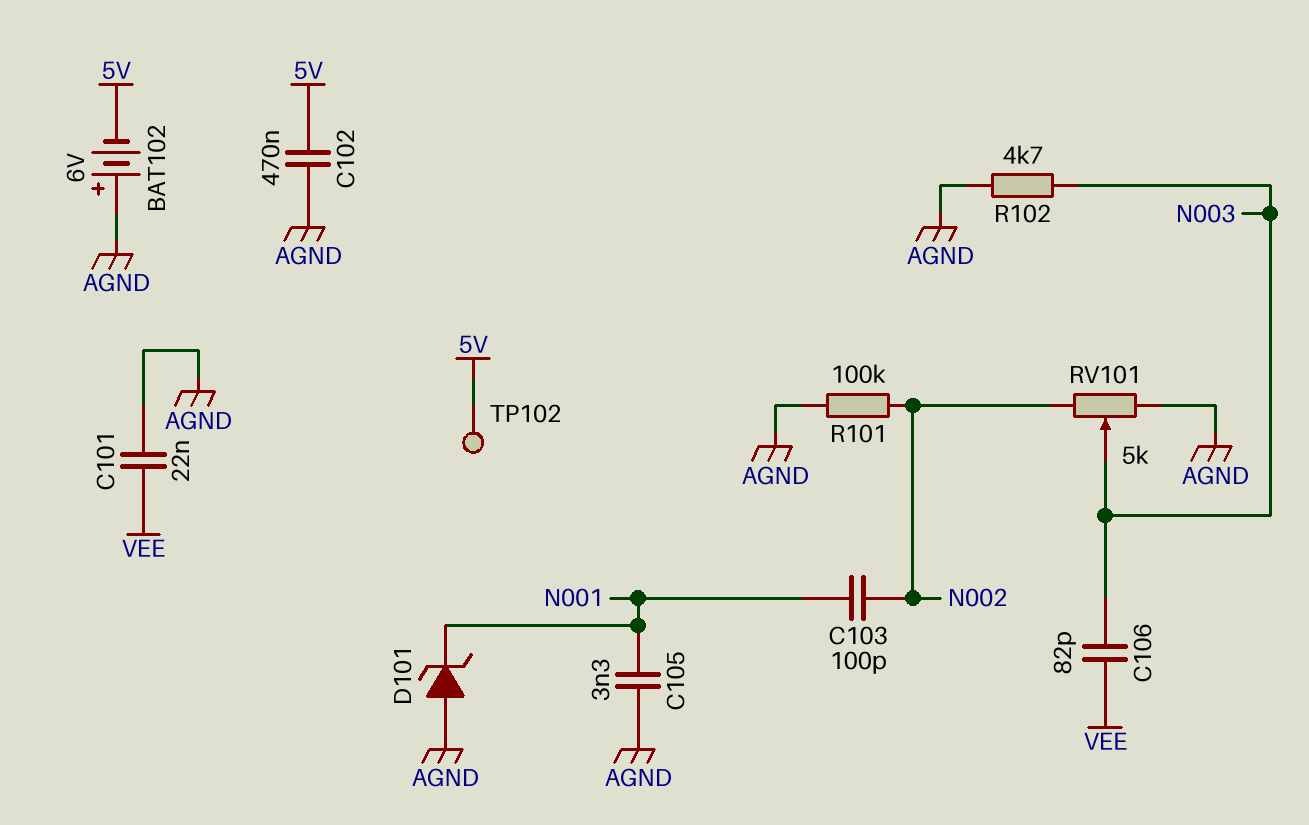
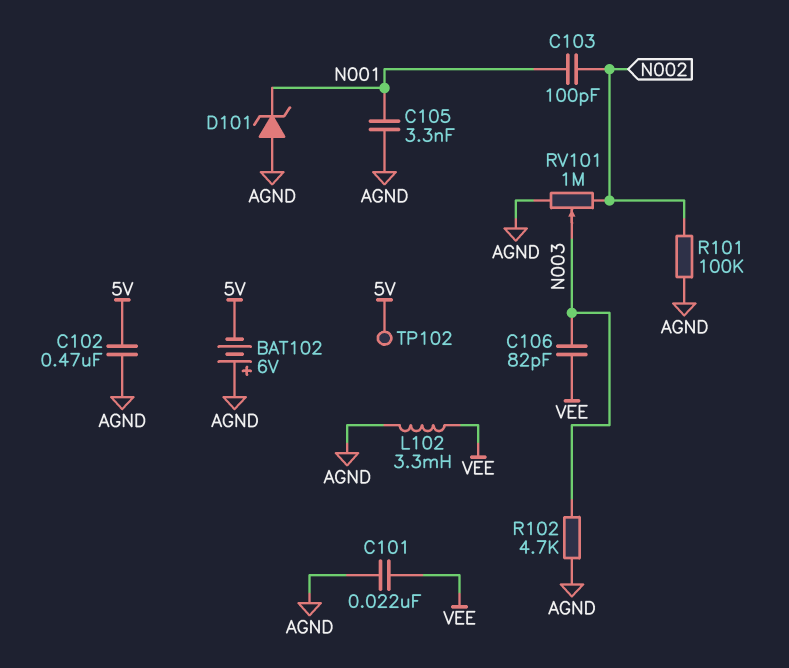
L102: none -> 3.3mH (AGND, VEE)
RV101: 5k (AGND, N002, wiper N003) -> 1M (AGND, N002, wiper N003)

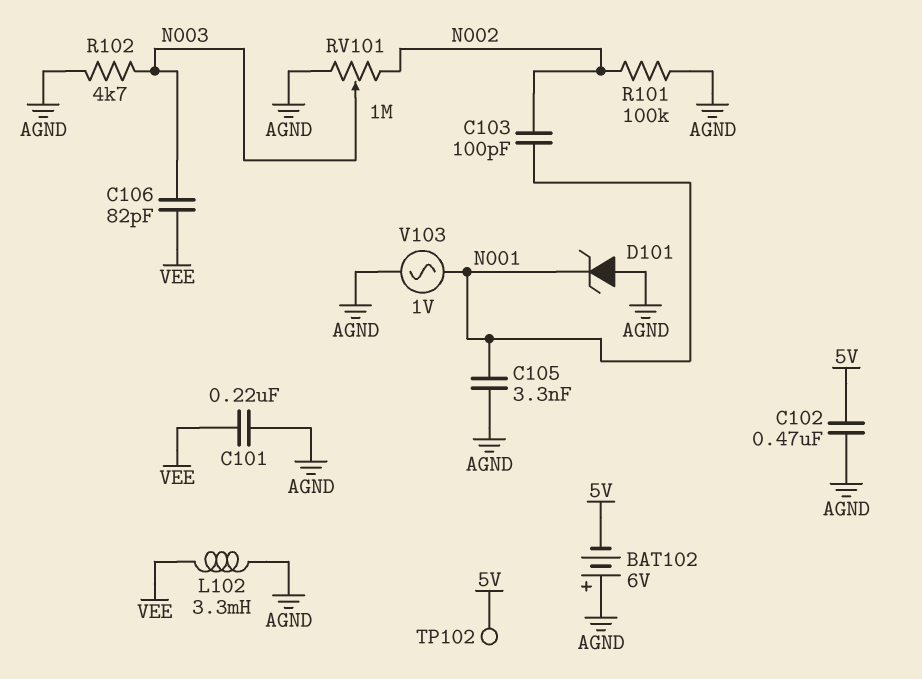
C101: 22nF (AGND, VEE) -> 220nF (AGND, VEE)
V103: none -> AC 1V (AGND, N001)

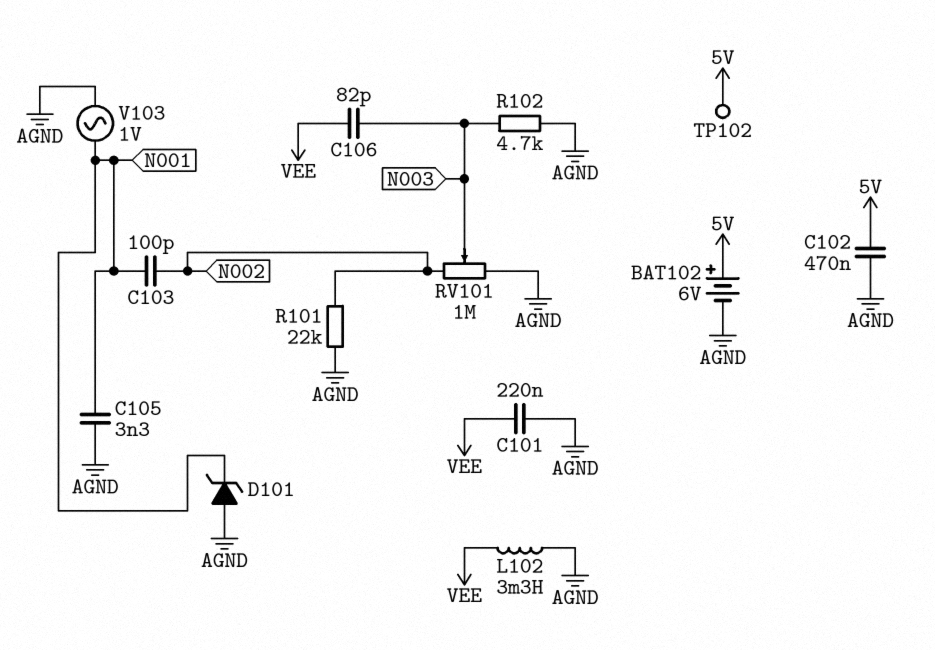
BAT102: 6V (plus AGND, minus 5V) -> 6V (plus 5V, minus AGND)
R101: 100k (AGND, N002) -> 22k (AGND, N002)

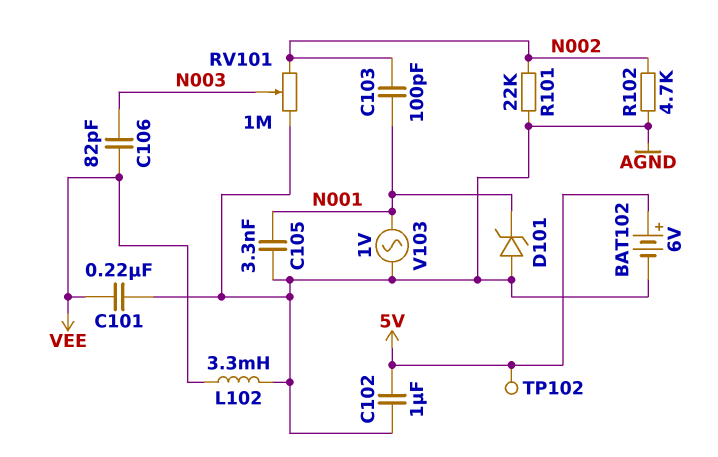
C102: 470nF (5V, AGND) -> 1uF (5V, AGND)
R102: 4.7k (AGND, N003) -> 4.7k (AGND, N002)

